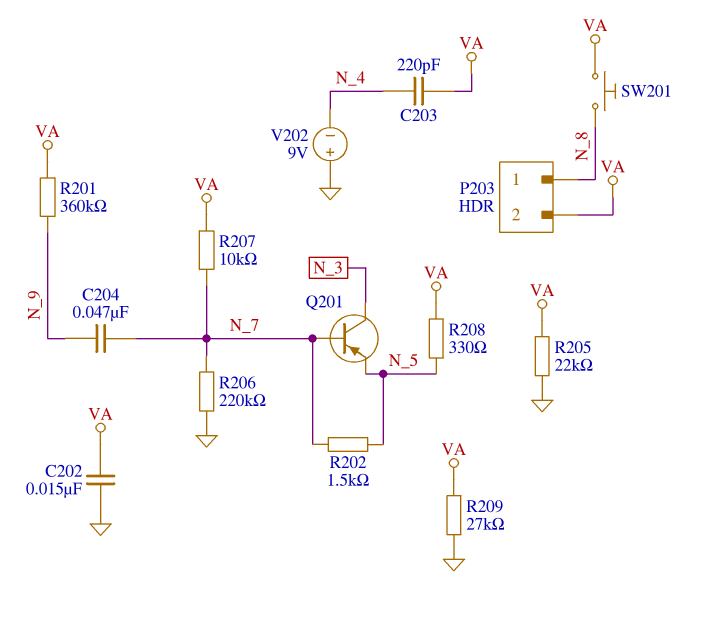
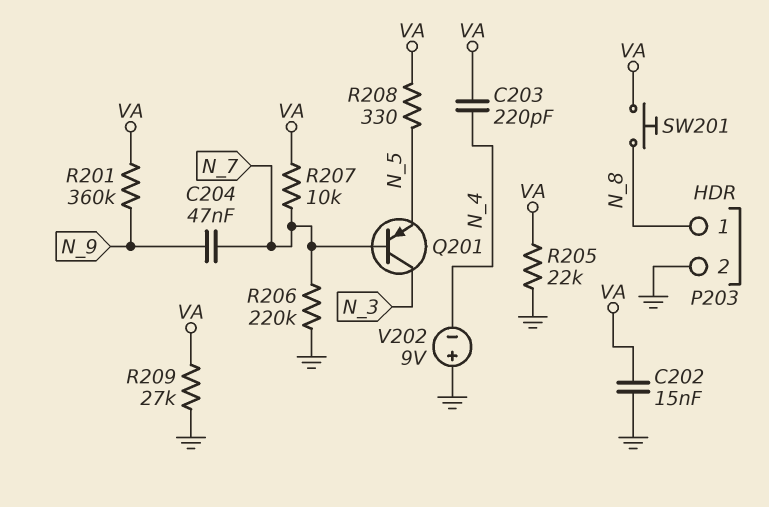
P203 pin 2: VA -> GND
R202: 1.5k (N_5, N_7) -> none

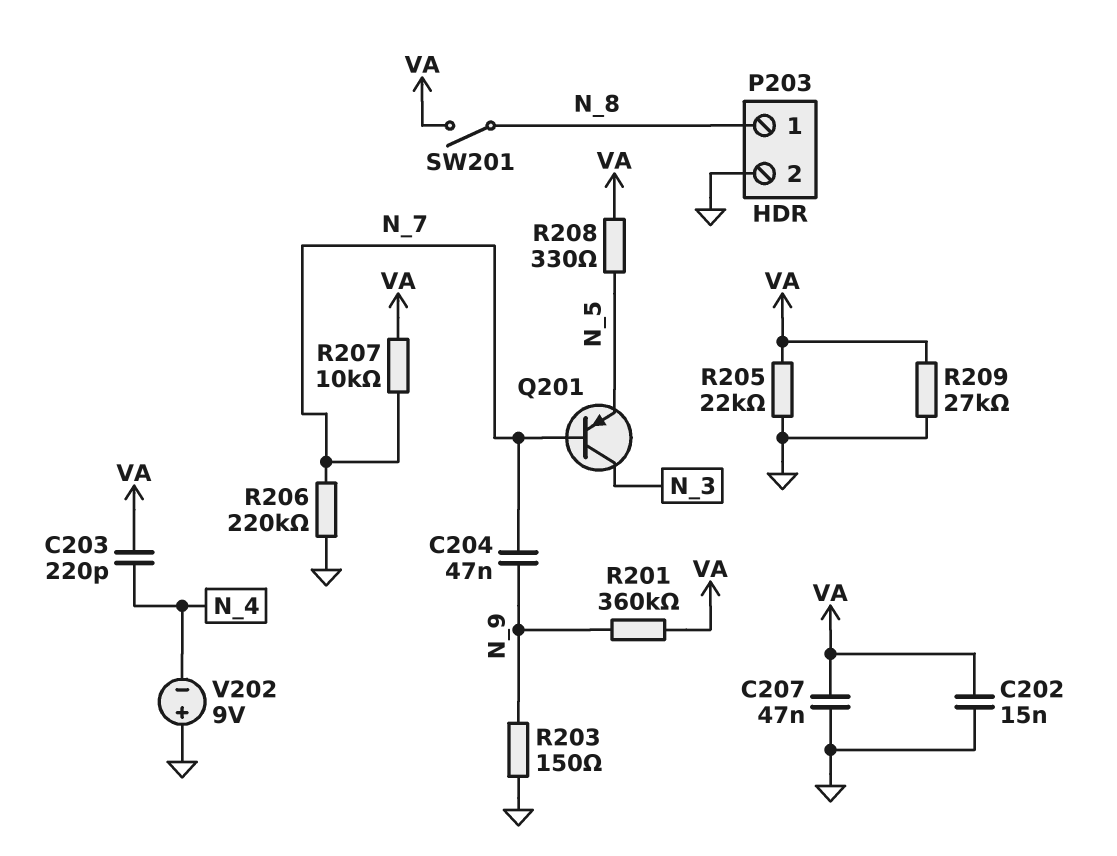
C207: none -> 47nF (GND, VA)
R203: none -> 150 (GND, N_9)
SW201: button (N_8, VA) -> switch (N_8, VA)

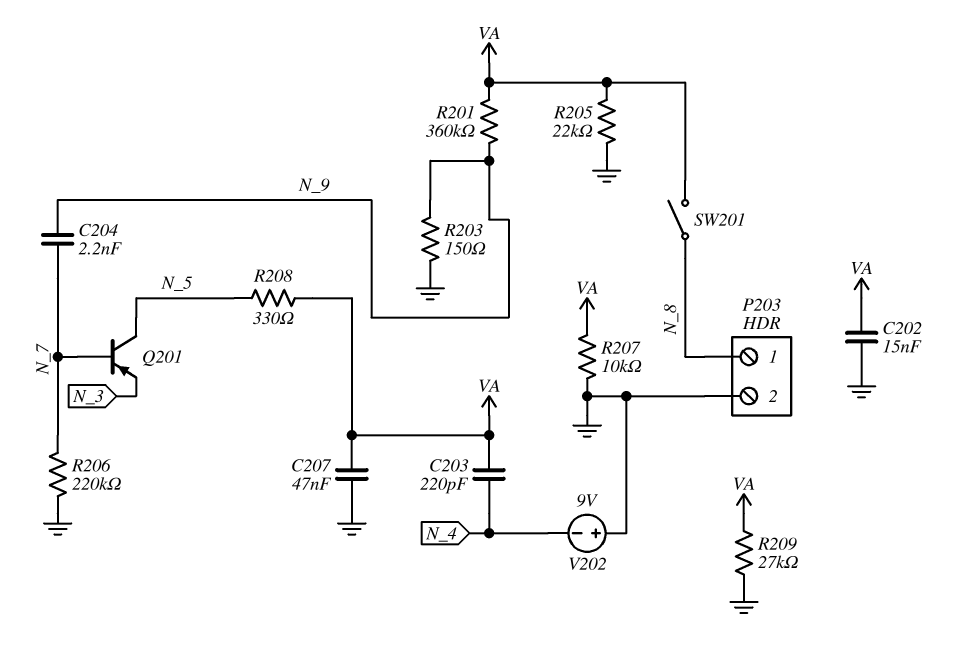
C204: 47nF (N_7, N_9) -> 2.2nF (N_7, N_9)
Q201: PNP (B N_7, C N_3, E N_5) -> PNP (B N_7, C N_5, E N_3)
R207: 10k (N_7, VA) -> 10k (GND, VA)

